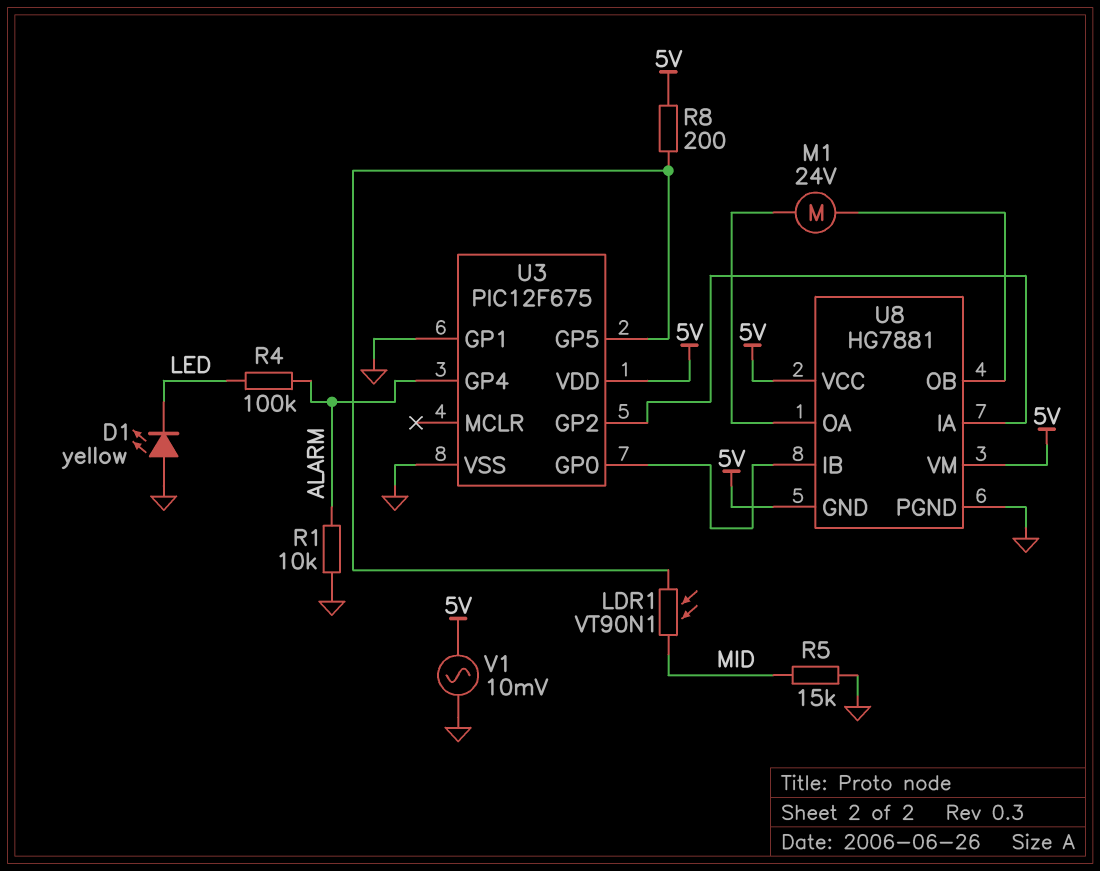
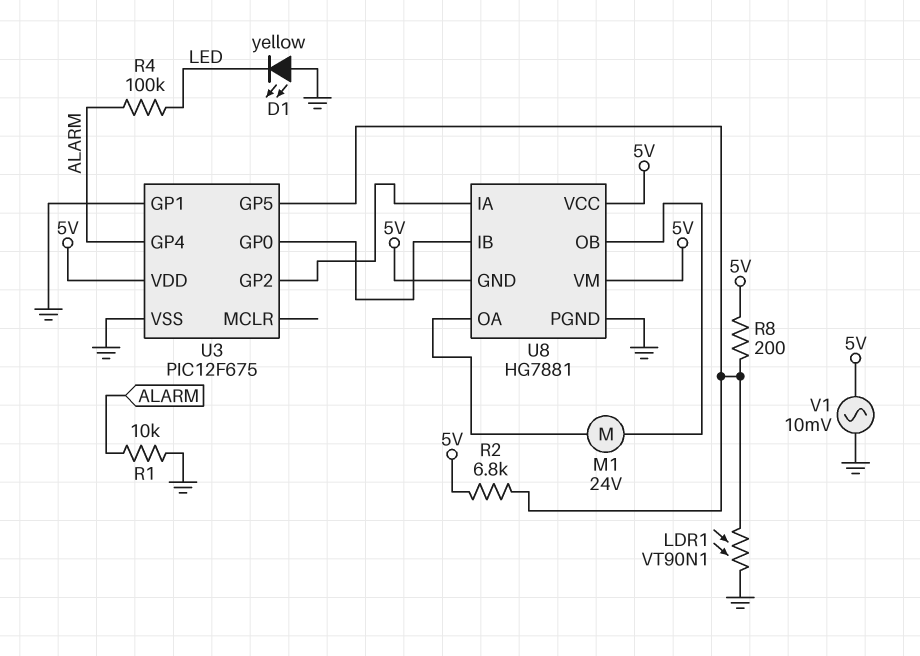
LDR1: VT90N1 (MID, U3/GP5) -> VT90N1 (GND, U3/GP5)
R2: none -> 6.8k (5V, U3/GP5)
R5: 15k (GND, MID) -> none

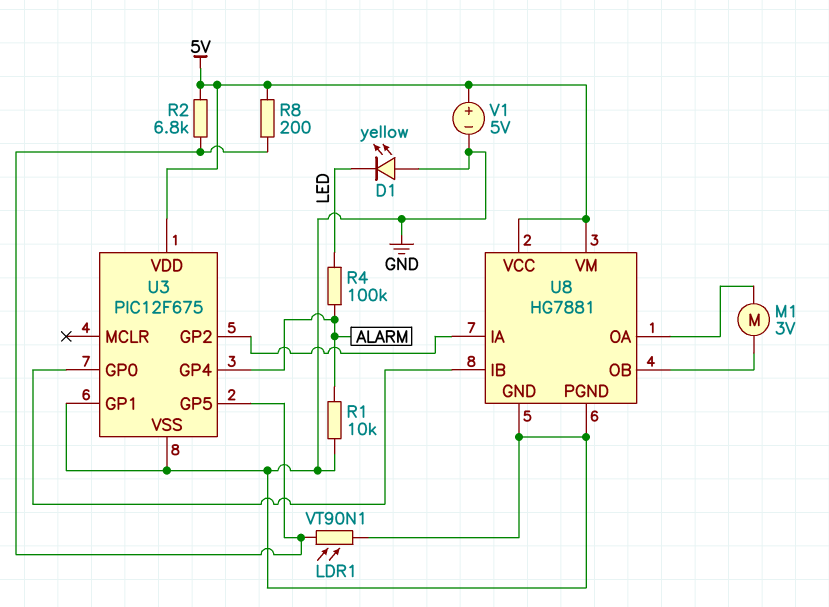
M1: motor 24V (U8/OA, U8/OB) -> motor 3V (U8/OA, U8/OB)
U8 pin GND: 5V -> GND
V1: AC 10mV (5V, GND) -> 5V (plus 5V, minus GND)

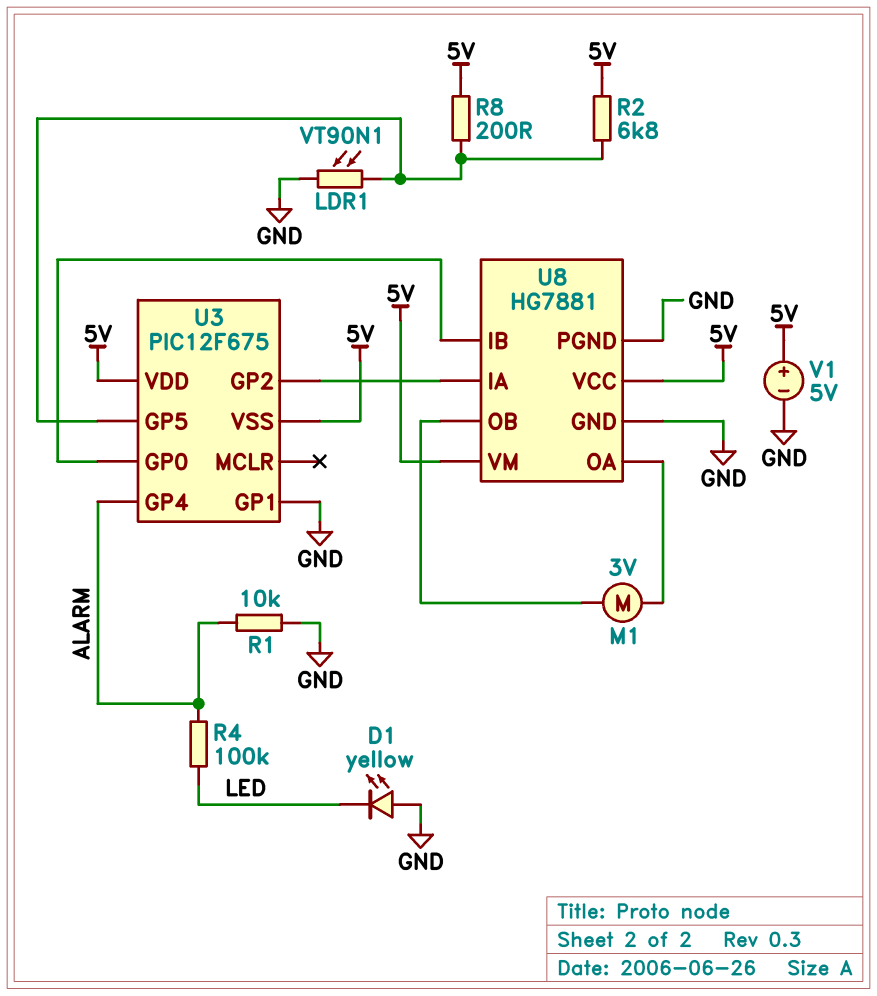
U3 pin VSS: GND -> 5V

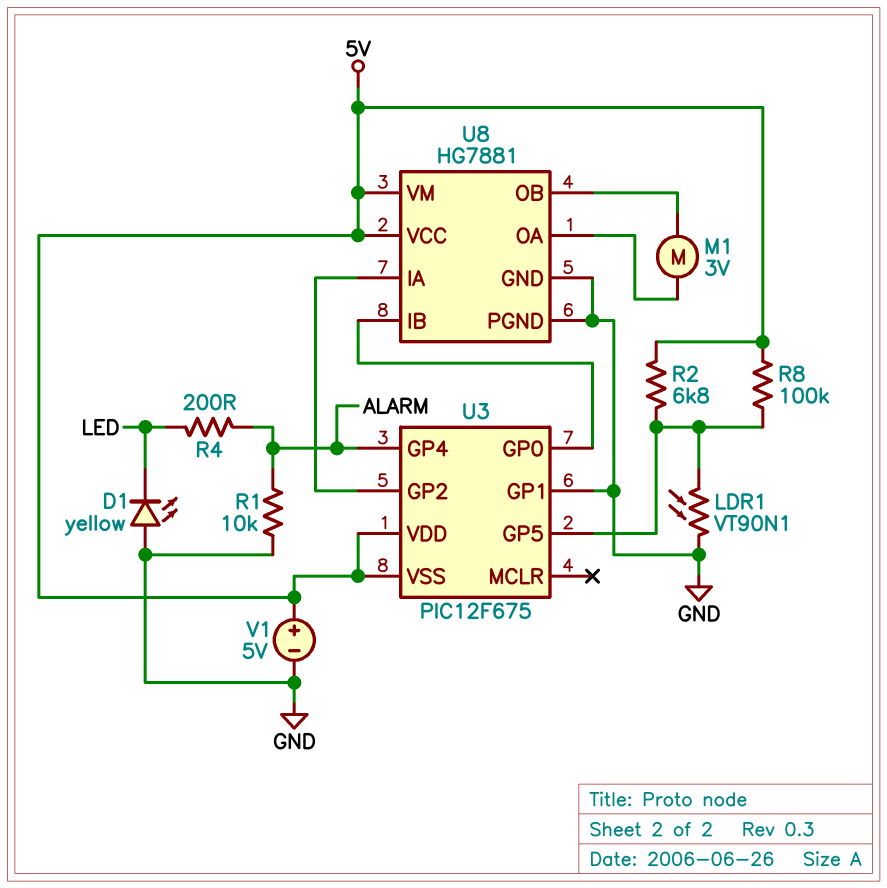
R4: 100k (ALARM, LED) -> 200 (ALARM, LED)
R8: 200 (5V, U3/GP5) -> 100k (5V, U3/GP5)

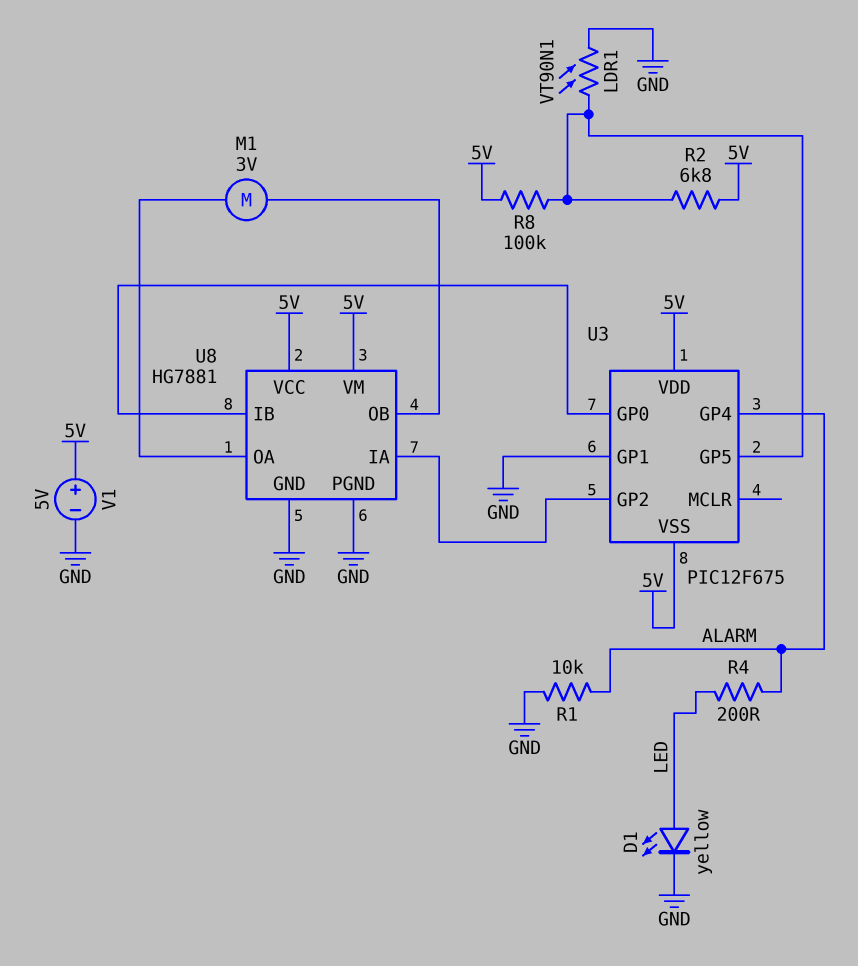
D1: LED yellow (A GND, K LED) -> LED yellow (A LED, K GND)

